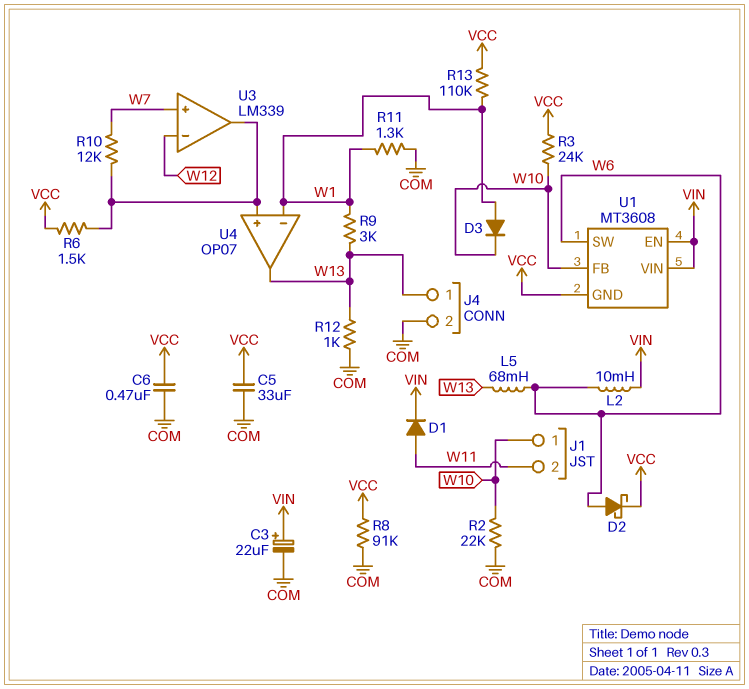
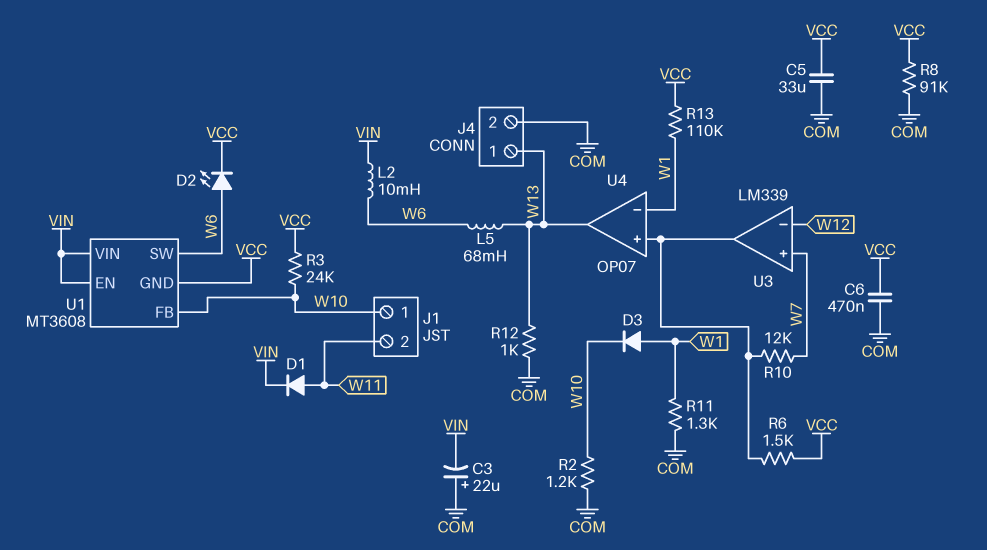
C3: 22uF (plus VIN, minus COM) -> 22uF (plus COM, minus VIN)
D2: schottky (A W6, K VCC) -> LED (A W6, K VCC)
R2: 22k (COM, W10) -> 1.2k (COM, W10)
R9: 3k (W1, W13) -> none

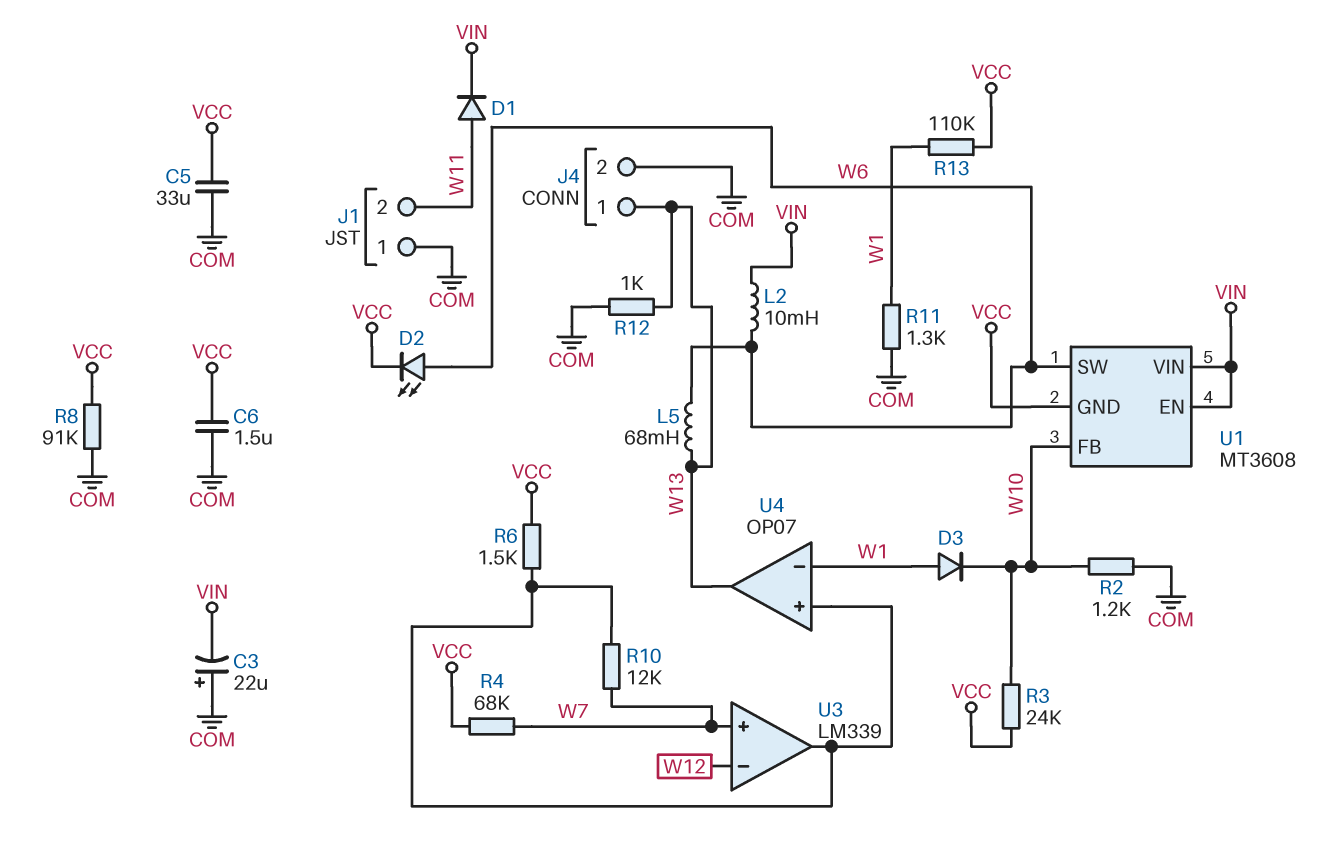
C6: 470nF (COM, VCC) -> 1.5uF (COM, VCC)
J1 pin 1: W10 -> COM
R4: none -> 68k (VCC, W7)

